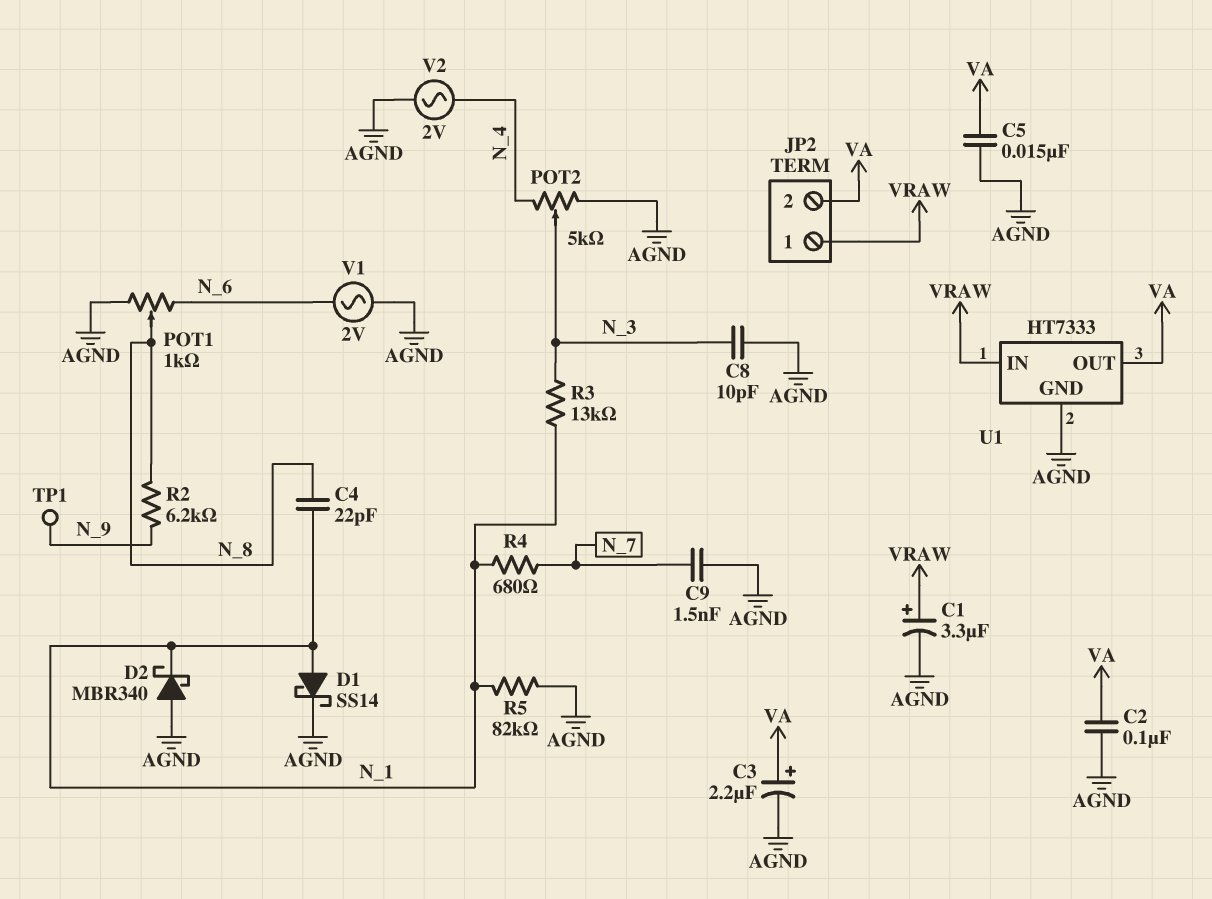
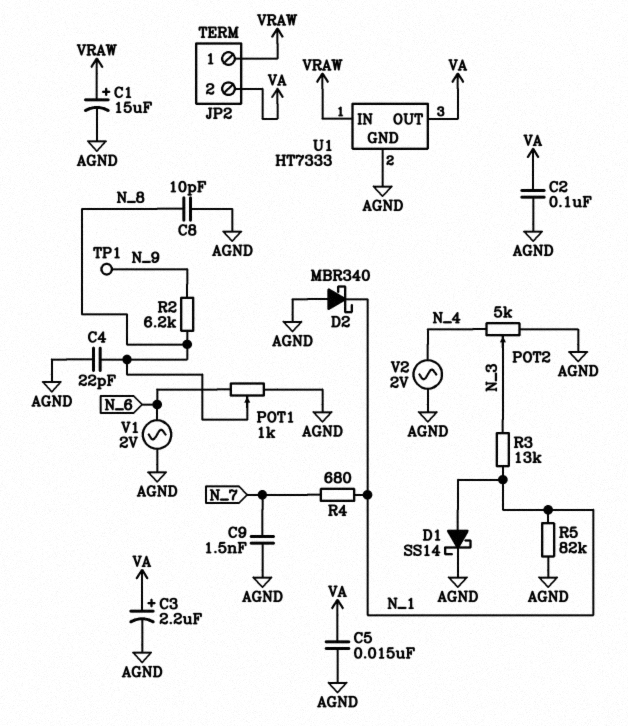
C1: 3.3uF (plus VRAW, minus AGND) -> 15uF (plus VRAW, minus AGND)
C4: 22pF (N_1, N_8) -> 22pF (AGND, N_8)
C8: 10pF (AGND, N_3) -> 10pF (AGND, N_8)

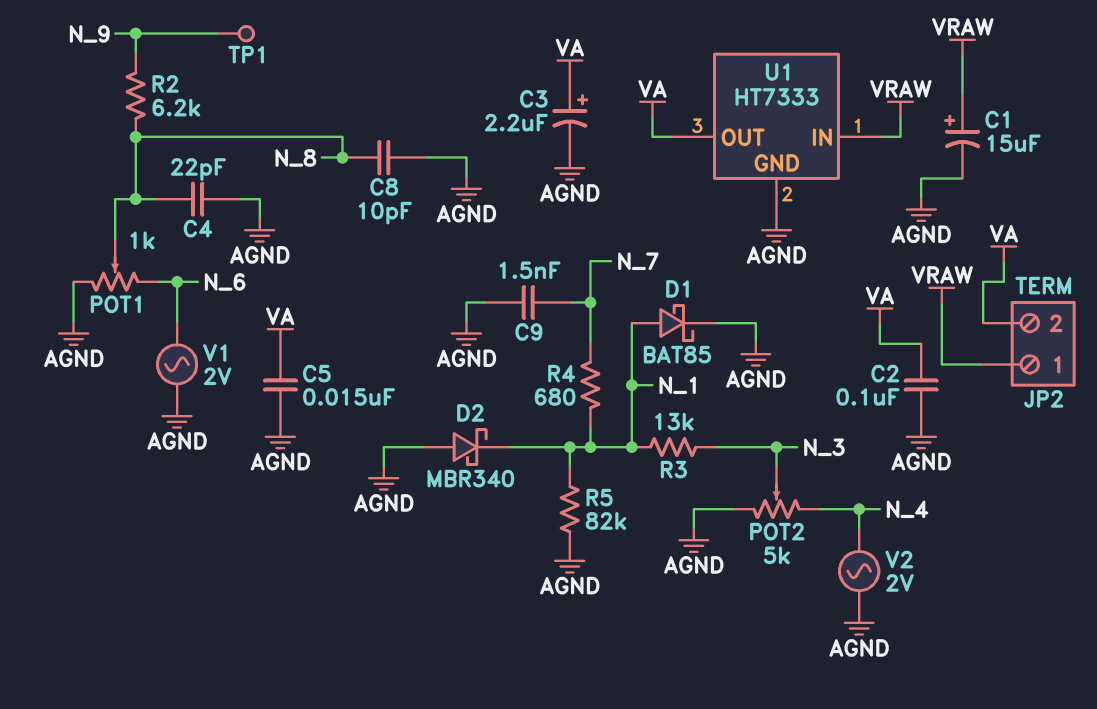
D1: schottky SS14 (A N_1, K AGND) -> schottky BAT85 (A N_1, K AGND)

